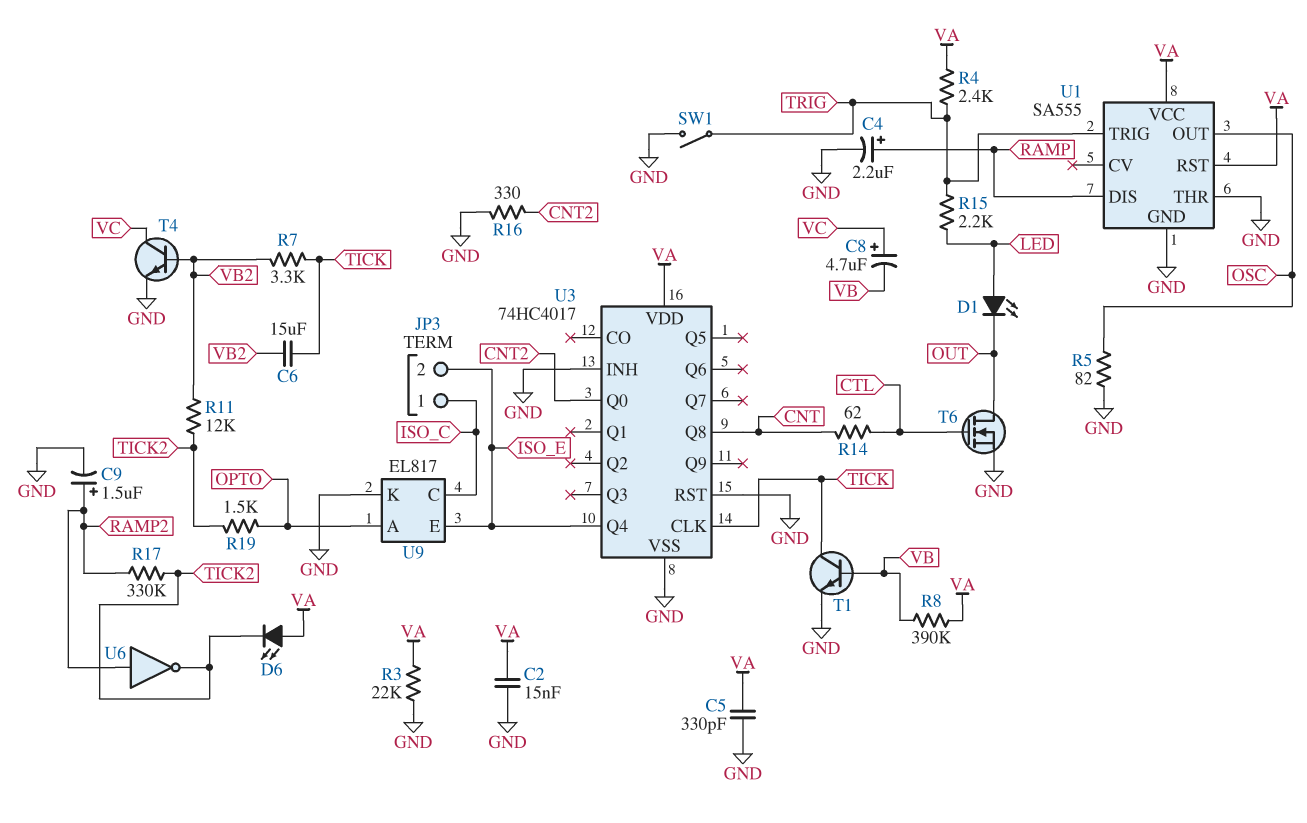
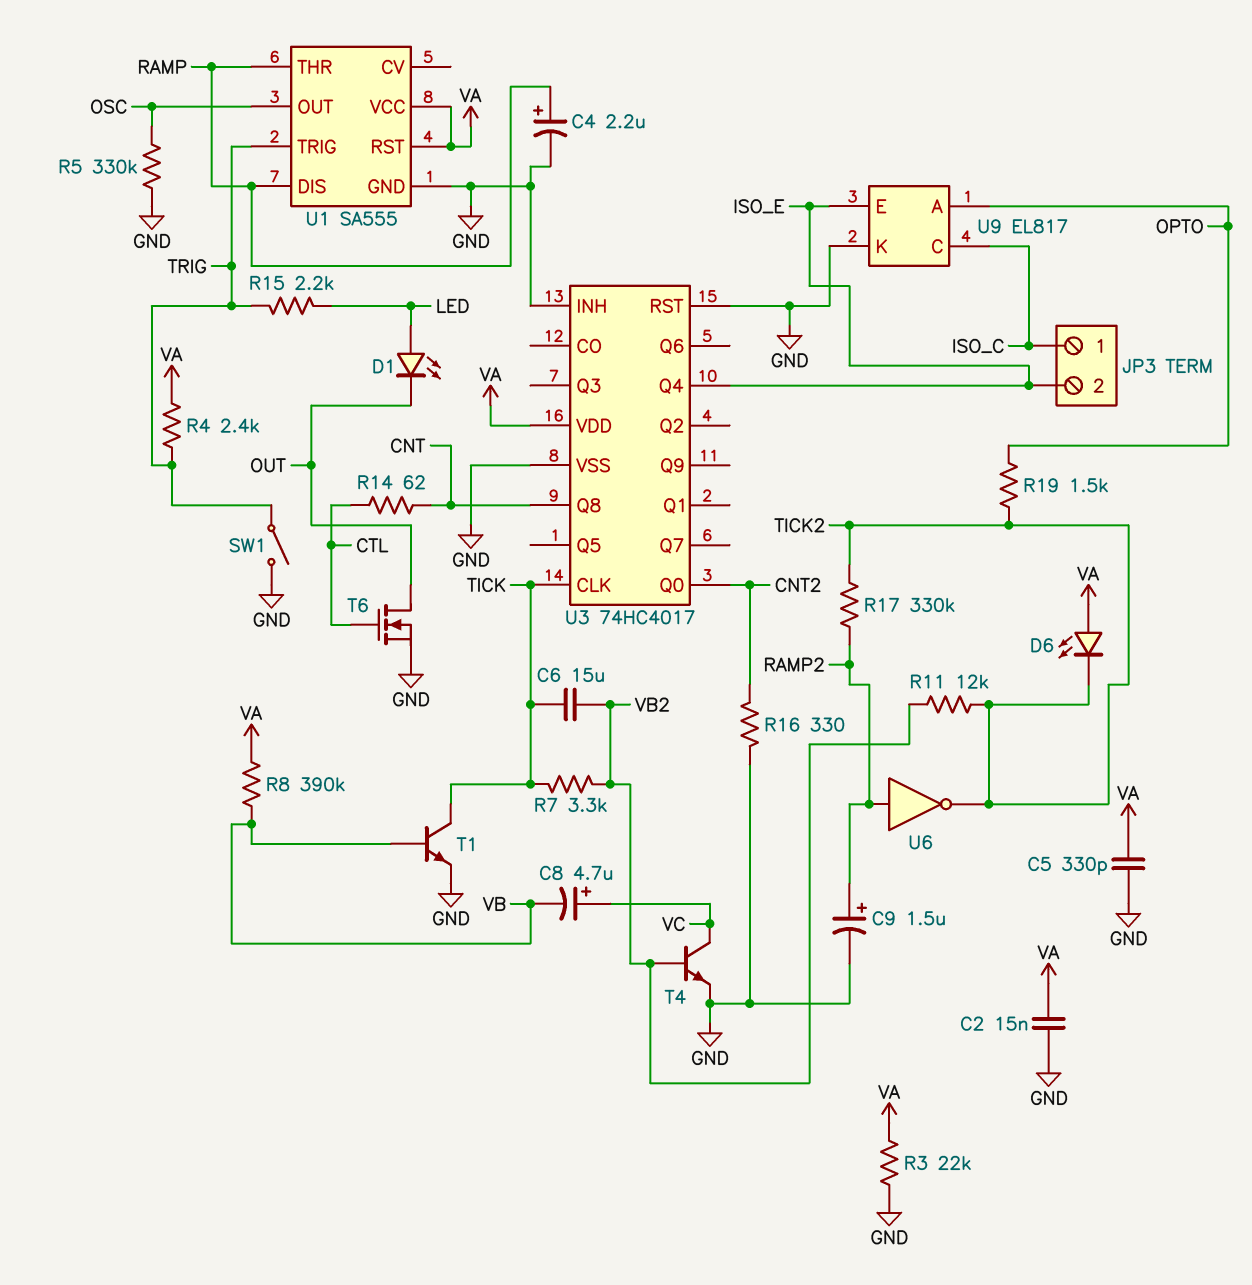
R5: 82 (GND, OSC) -> 330k (GND, OSC)
U1 pin THR: GND -> RAMP

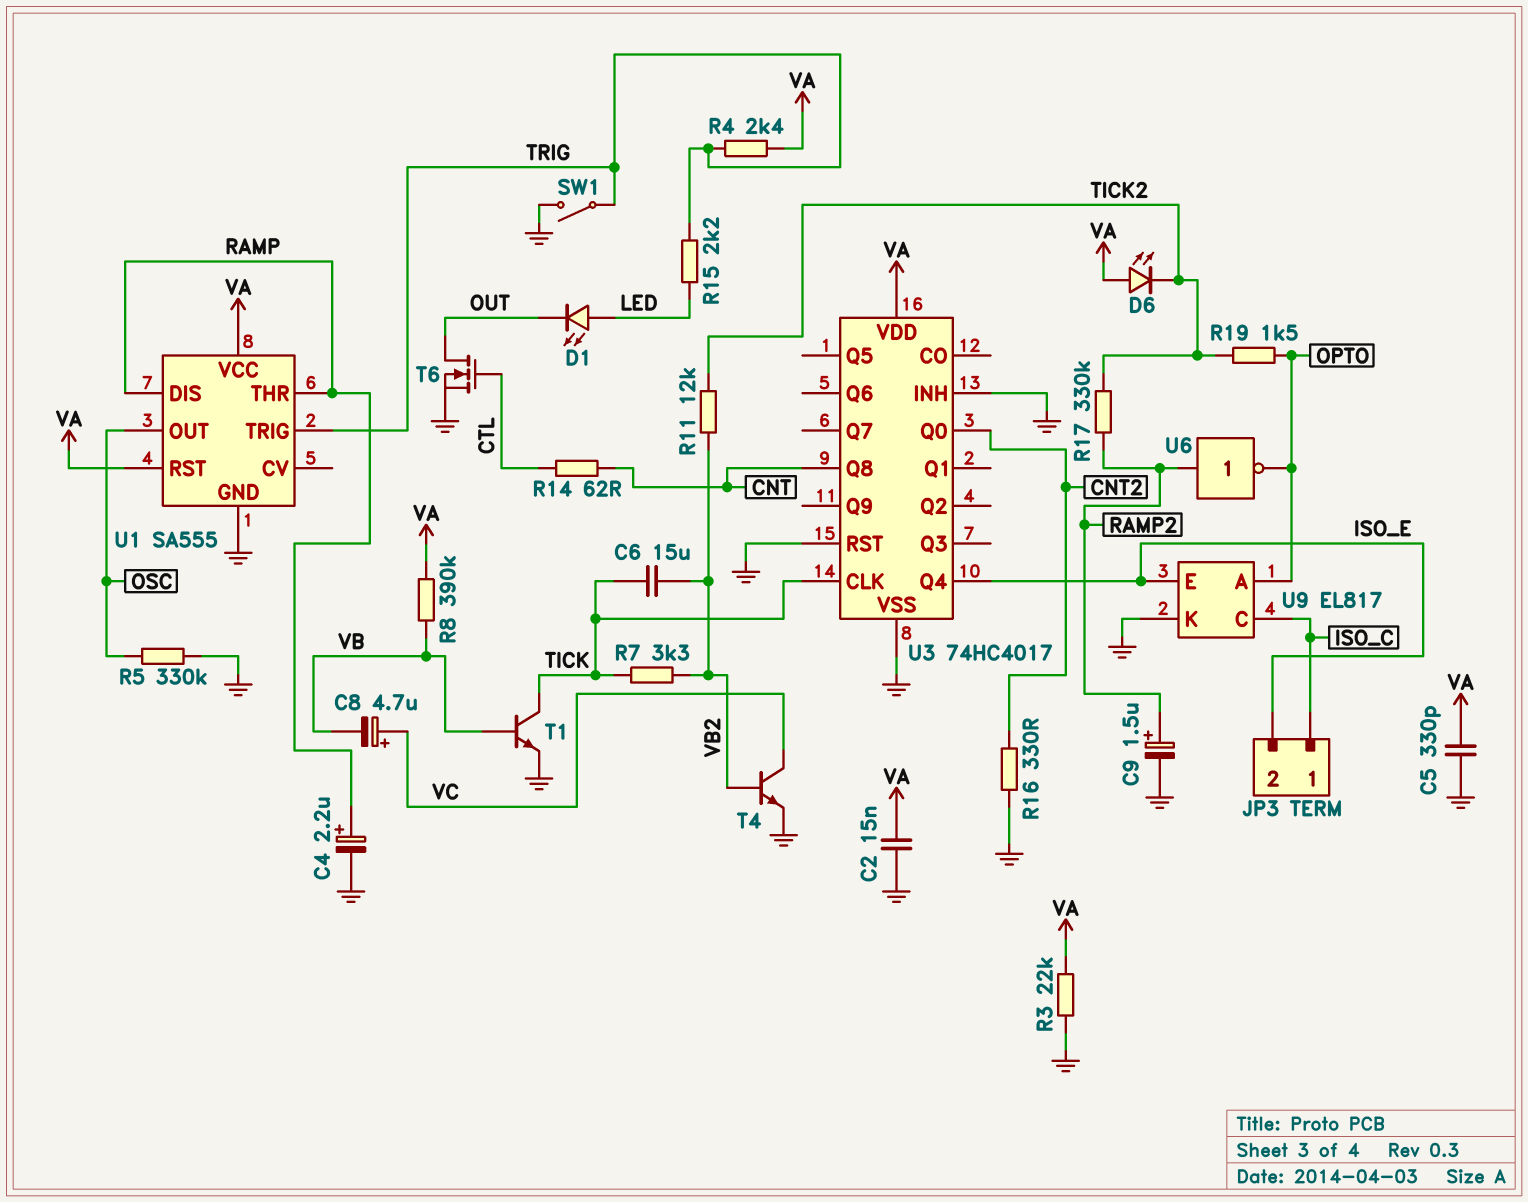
U6: NOT (in RAMP2, out TICK2) -> NOT (in RAMP2, out OPTO)

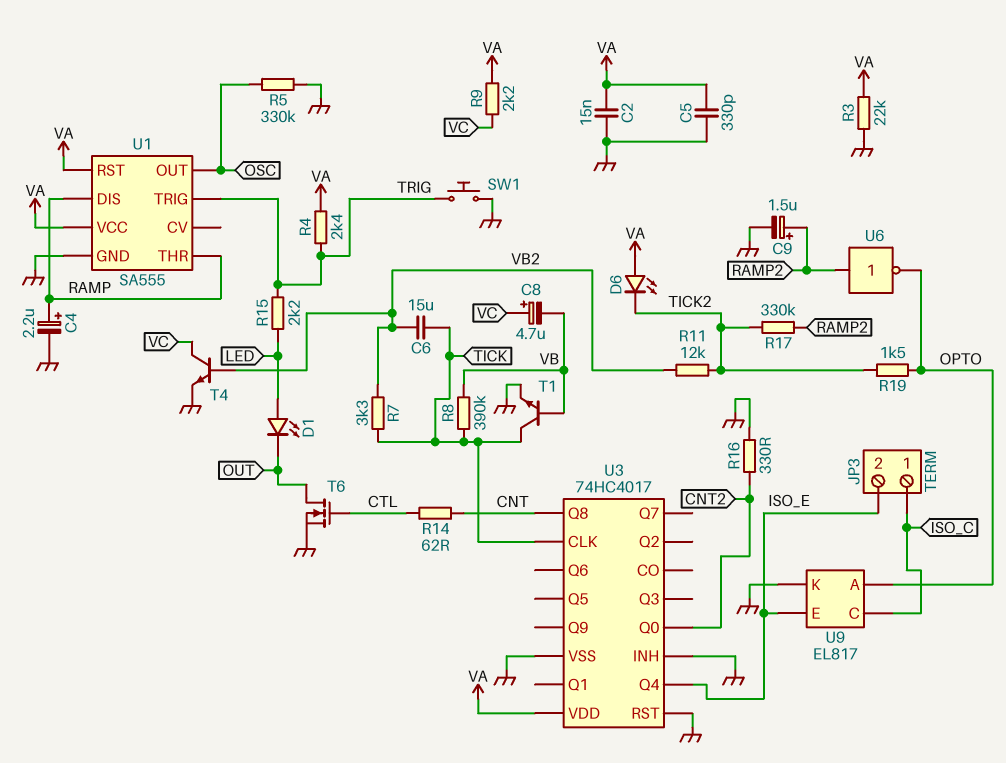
R8: 390k (VA, VB) -> 390k (TICK, VB)
R9: none -> 2.2k (VA, VC)
SW1: switch (GND, TRIG) -> button (GND, TRIG)

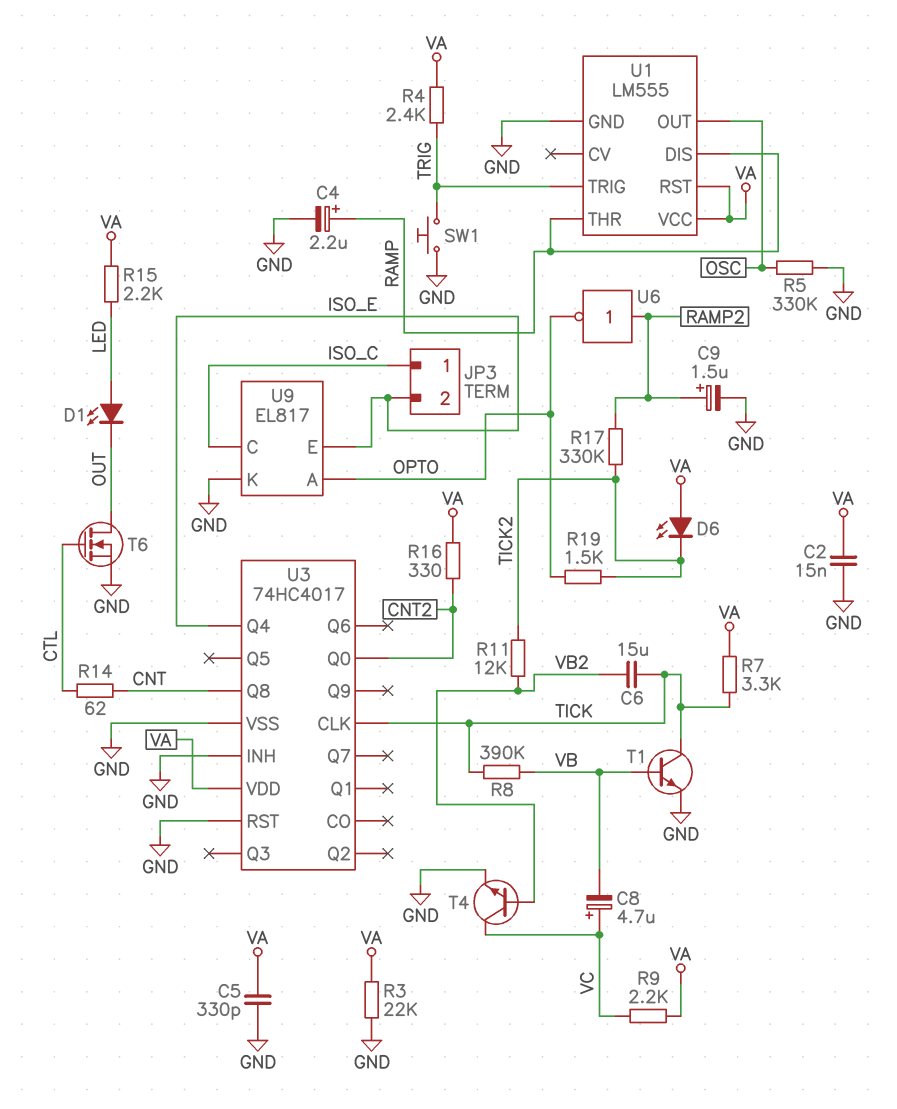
R7: 3.3k (TICK, VB2) -> 3.3k (TICK, VA)
R15: 2.2k (LED, TRIG) -> 2.2k (LED, VA)
R16: 330 (CNT2, GND) -> 330 (CNT2, VA)
U1: SA555 -> LM555

